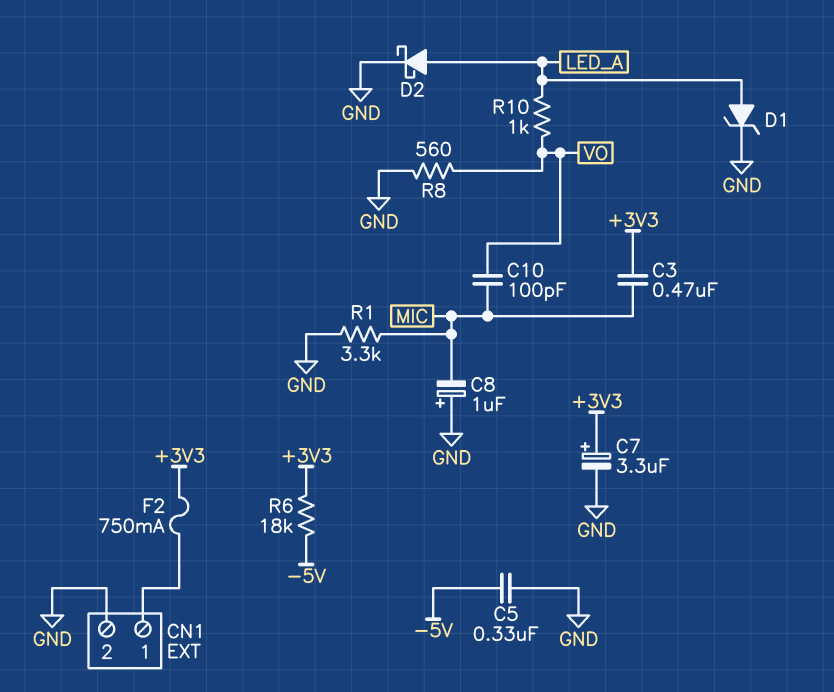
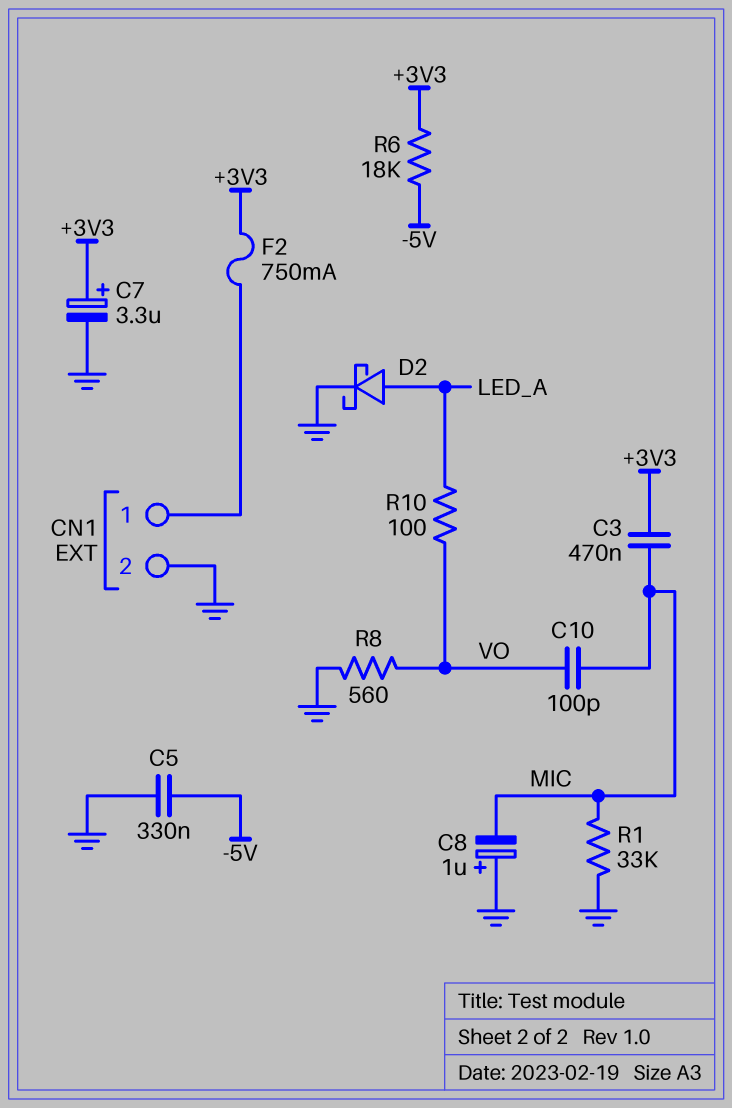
D1: zener (A LED_A, K GND) -> none
R1: 3.3k (GND, MIC) -> 33k (GND, MIC)
R10: 1k (LED_A, VO) -> 100 (LED_A, VO)

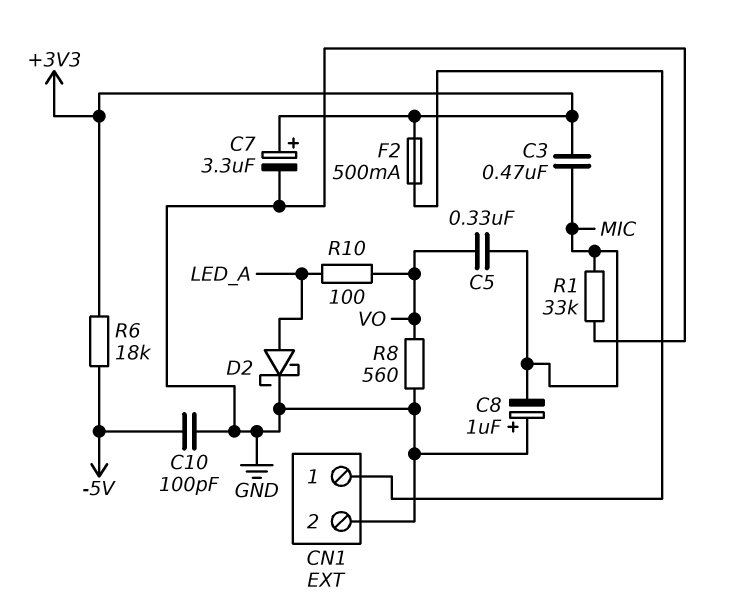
C5: 330nF (-5V, GND) -> 330nF (MIC, VO)
C10: 100pF (MIC, VO) -> 100pF (-5V, GND)
F2: 750mA (+3V3, CN1/1) -> 500mA (+3V3, CN1/1)

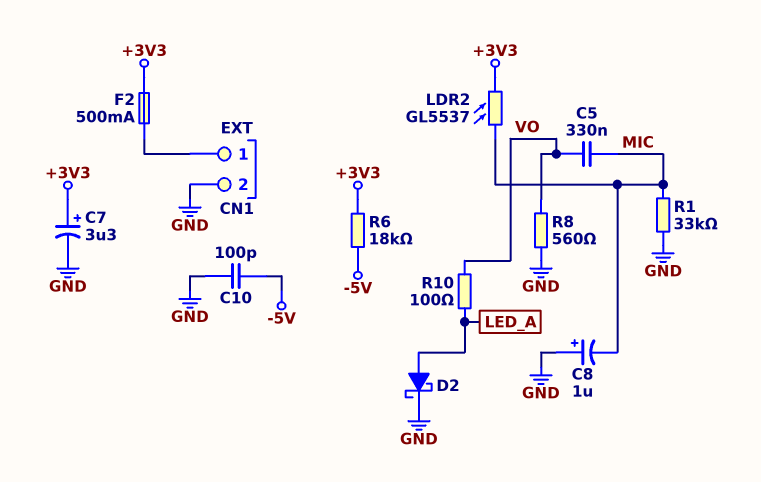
C3: 470nF (+3V3, MIC) -> none
LDR2: none -> GL5537 (+3V3, MIC)

